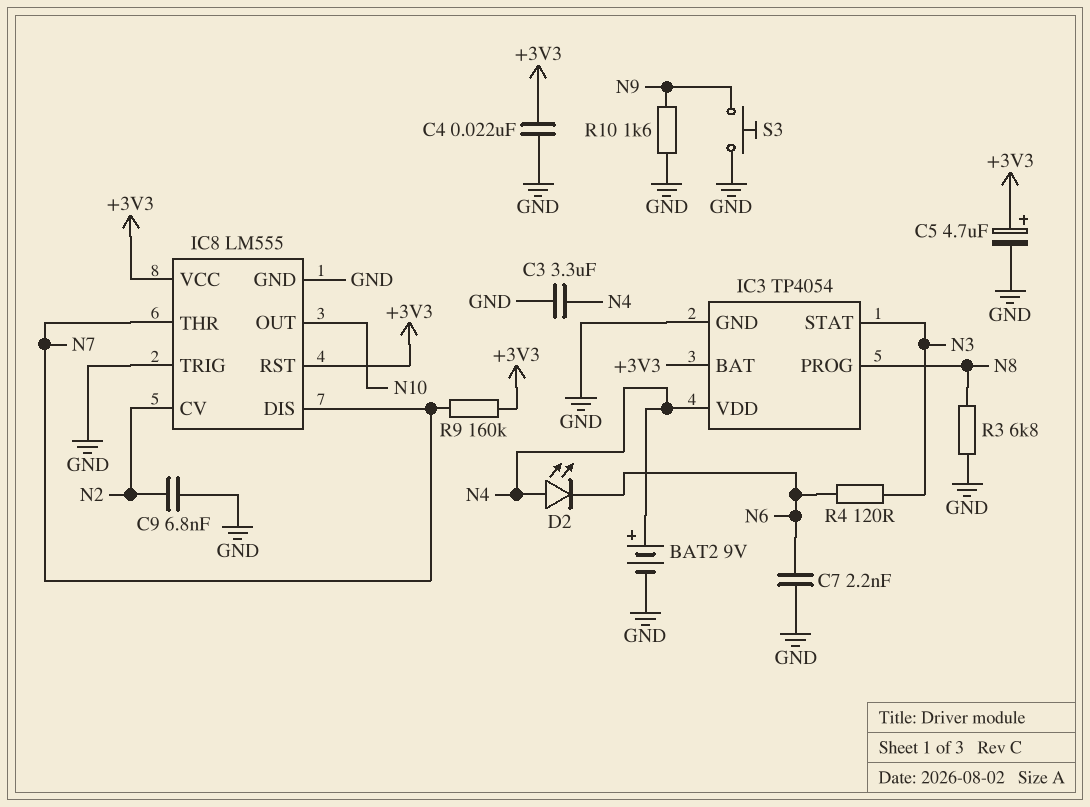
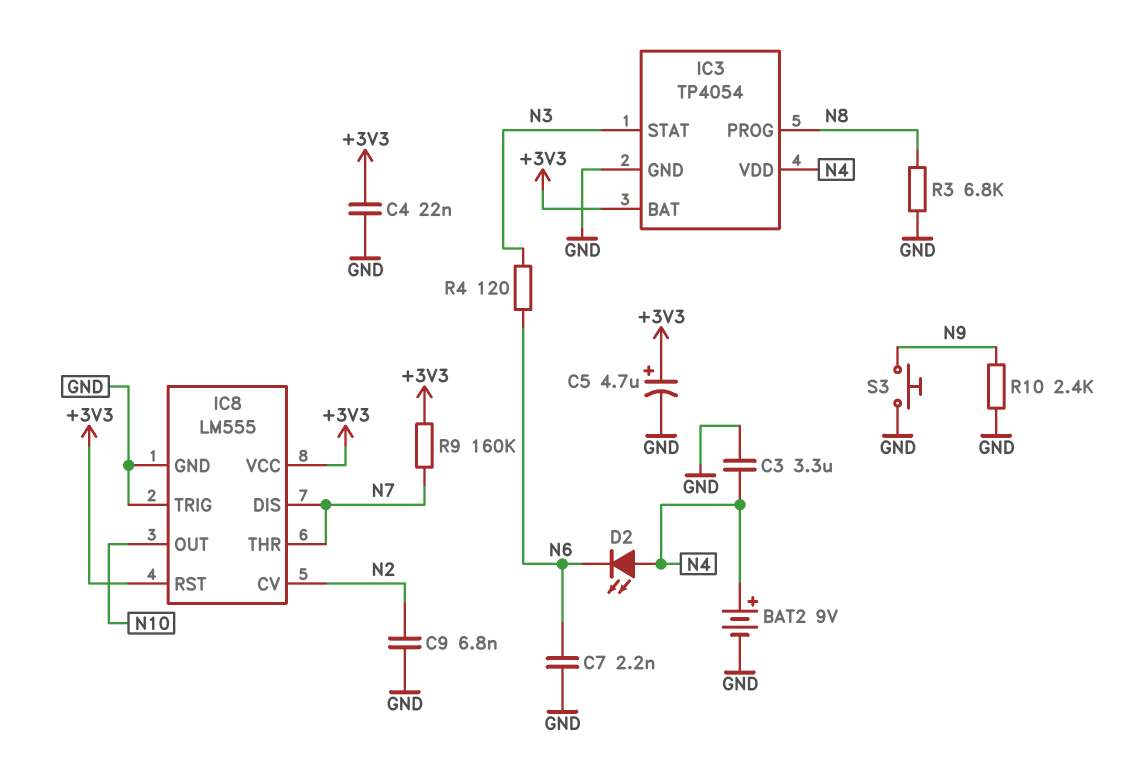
R10: 1.6k (GND, N9) -> 2.4k (GND, N9)

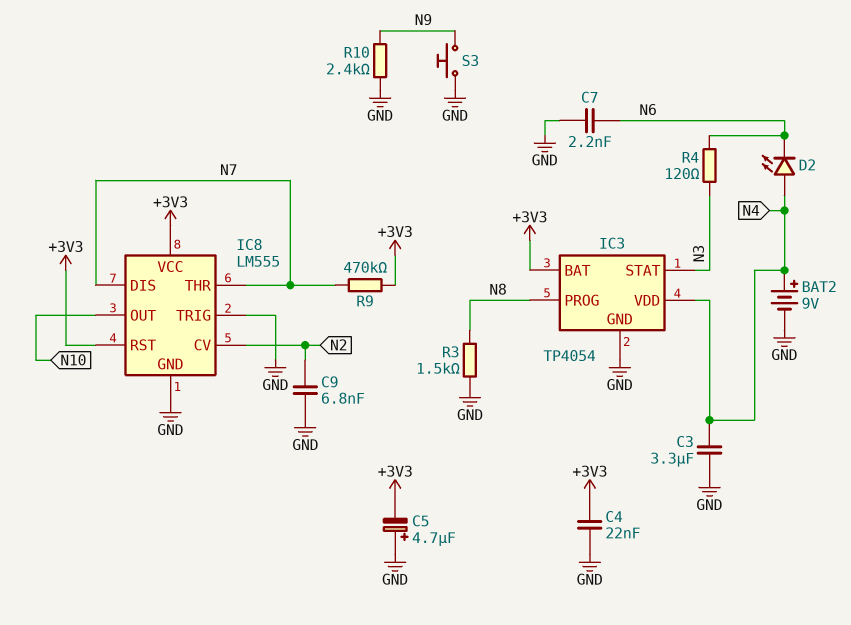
C5: 4.7uF (plus +3V3, minus GND) -> 4.7uF (plus GND, minus +3V3)
R3: 6.8k (GND, N8) -> 1.5k (GND, N8)
R9: 160k (+3V3, N7) -> 470k (+3V3, N7)

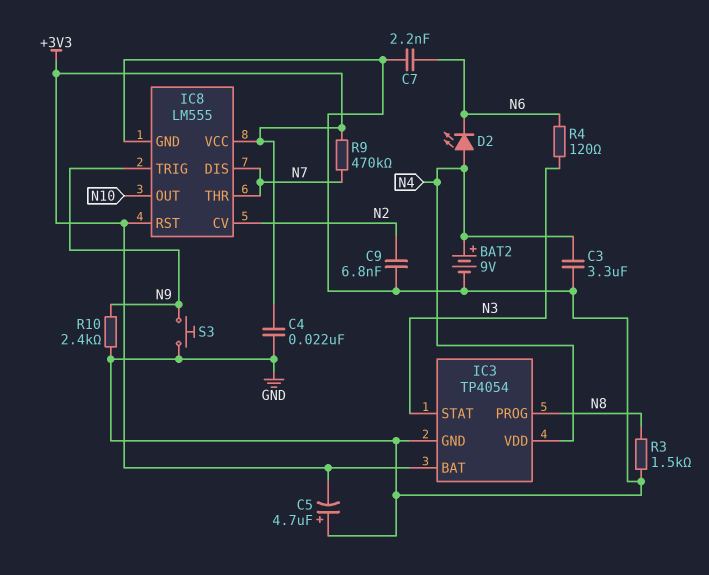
IC8 pin TRIG: GND -> N9

